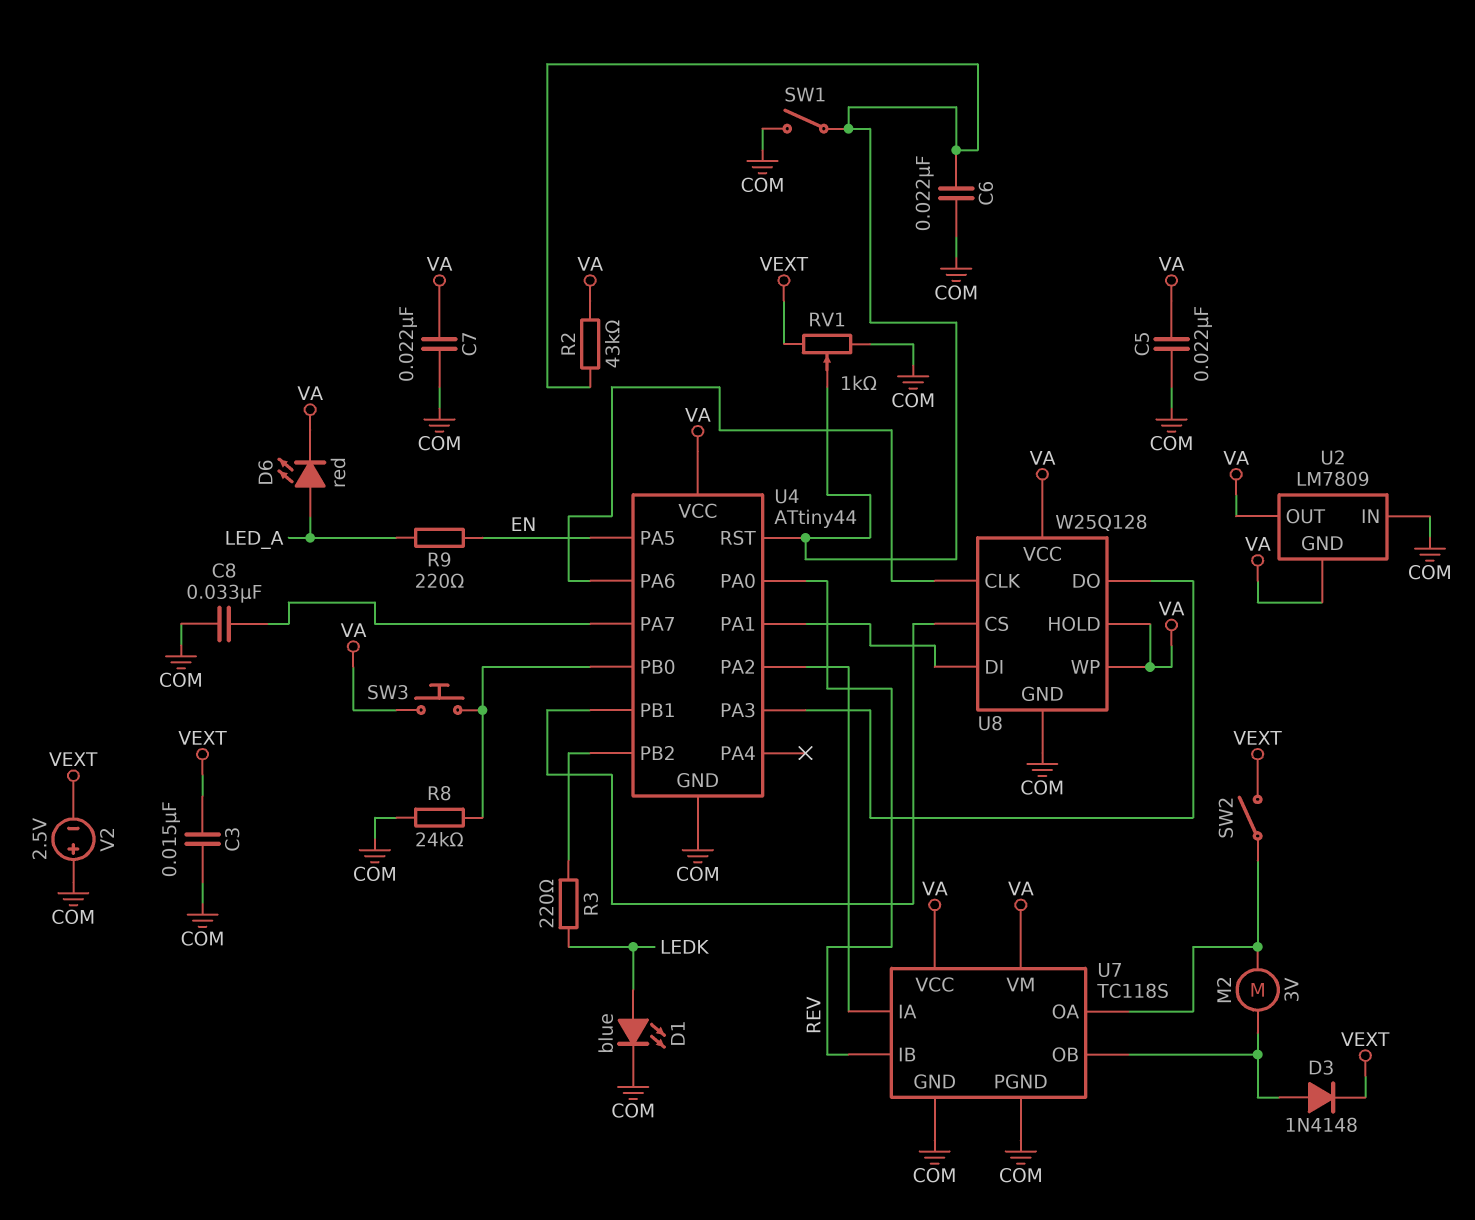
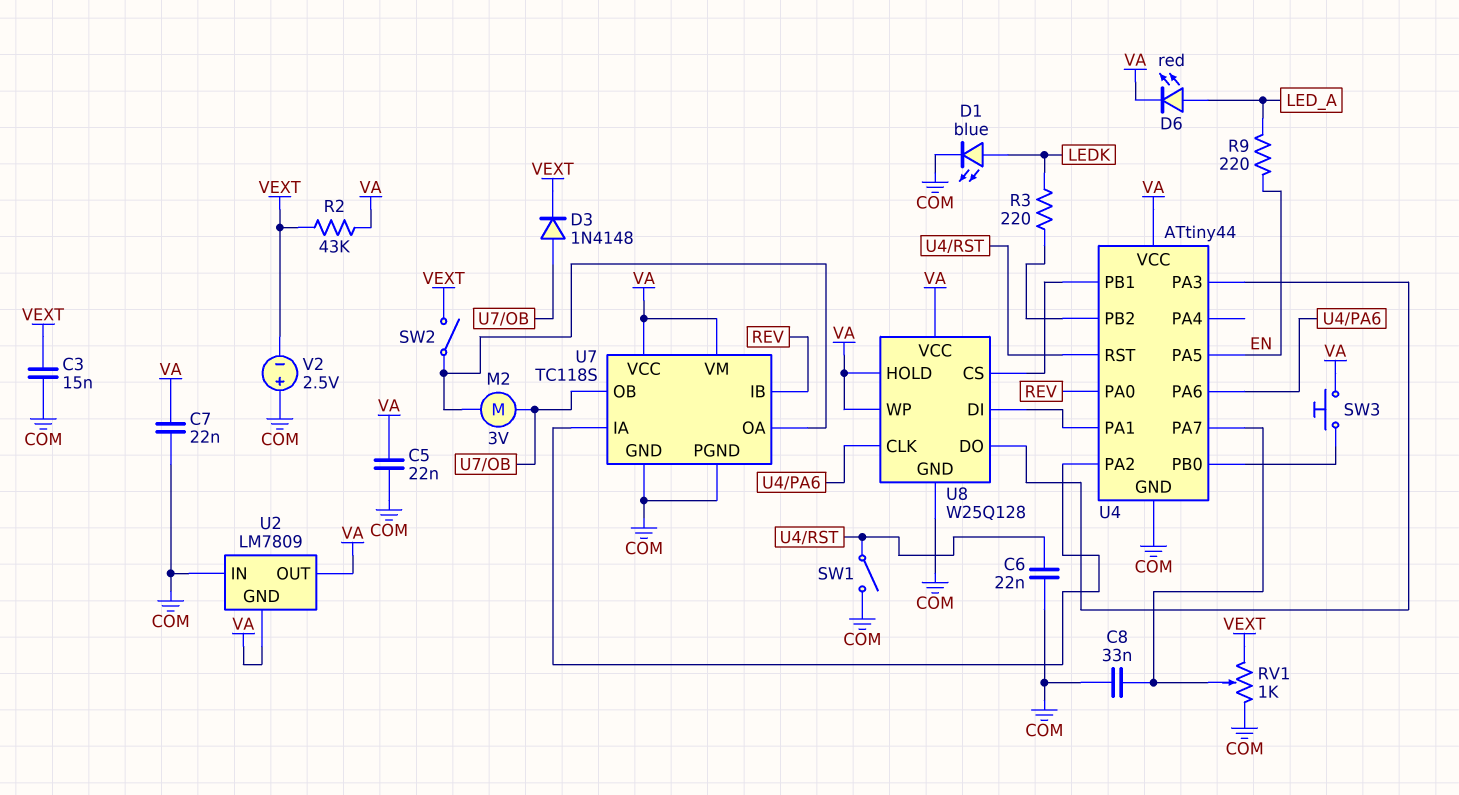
R2: 43k (U4/RST, VA) -> 43k (VA, VEXT)
R8: 24k (COM, U4/PB0) -> none
RV1: 1k (COM, VEXT, wiper U4/RST) -> 1k (COM, VEXT, wiper U4/PA7)

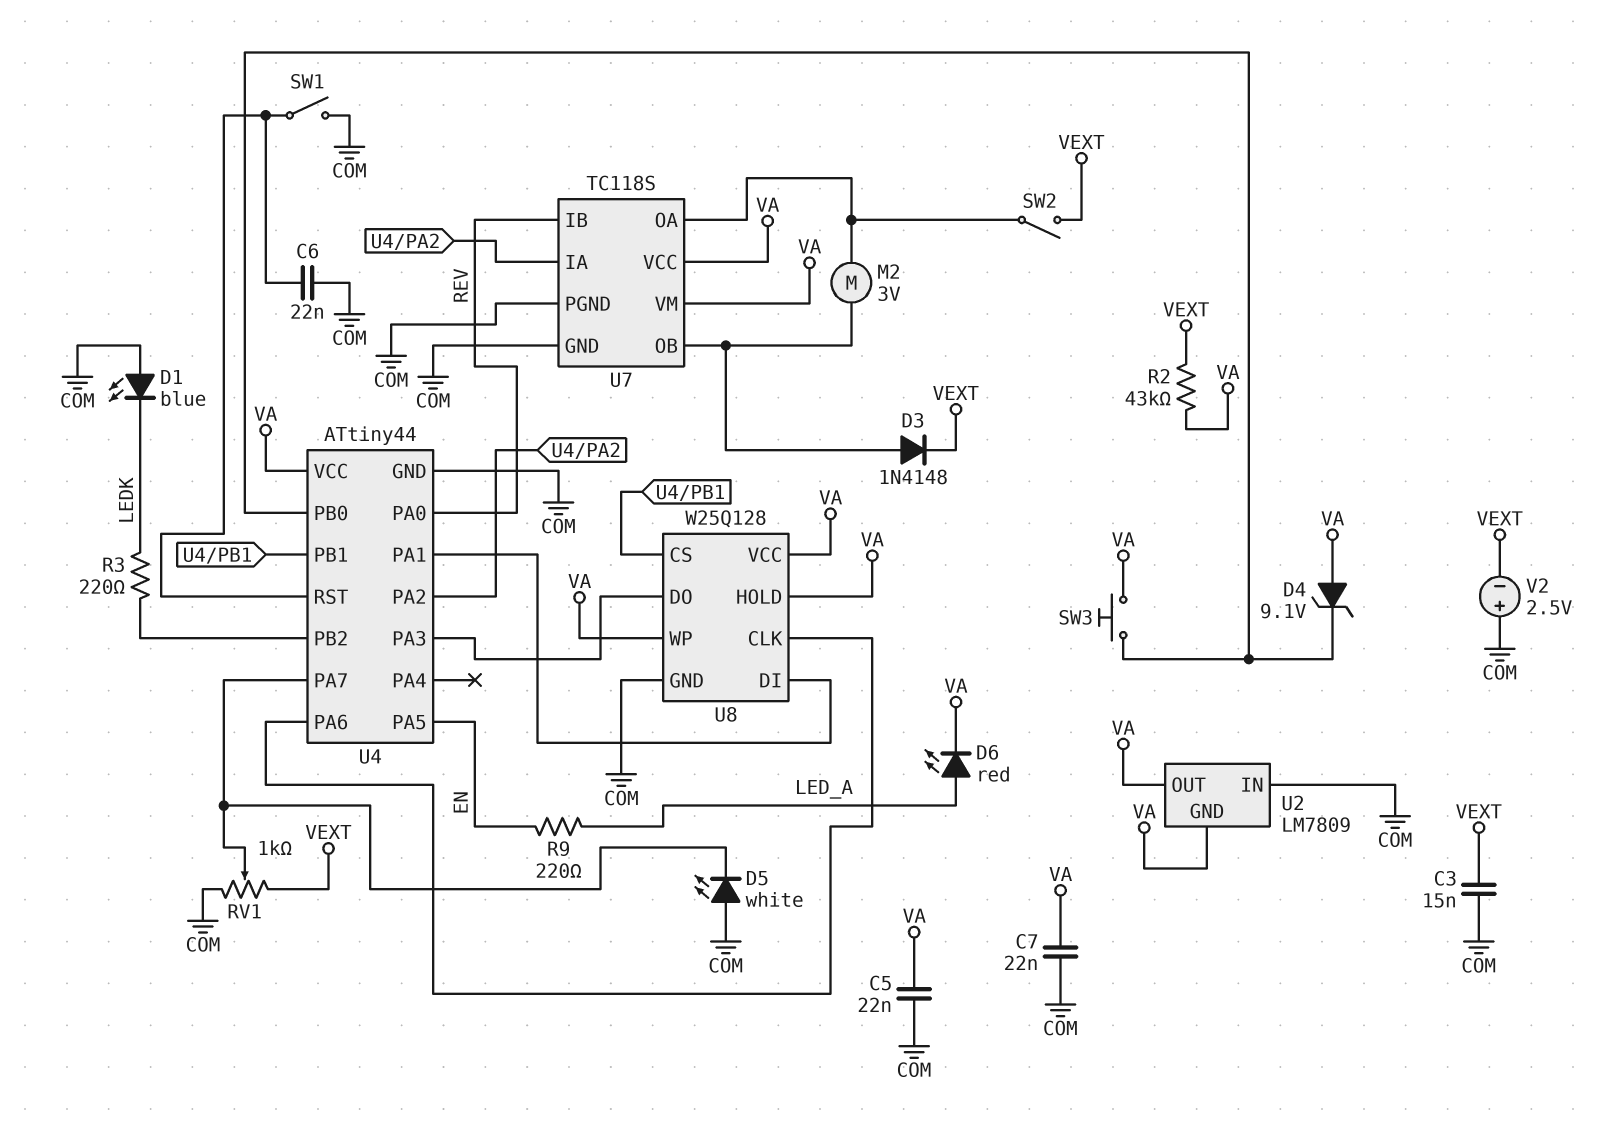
C8: 33nF (COM, U4/PA7) -> none
D1: LED blue (A LEDK, K COM) -> LED blue (A COM, K LEDK)
D4: none -> zener 9.1V (A VA, K U4/PB0)
D5: none -> LED white (A COM, K U4/PA7)

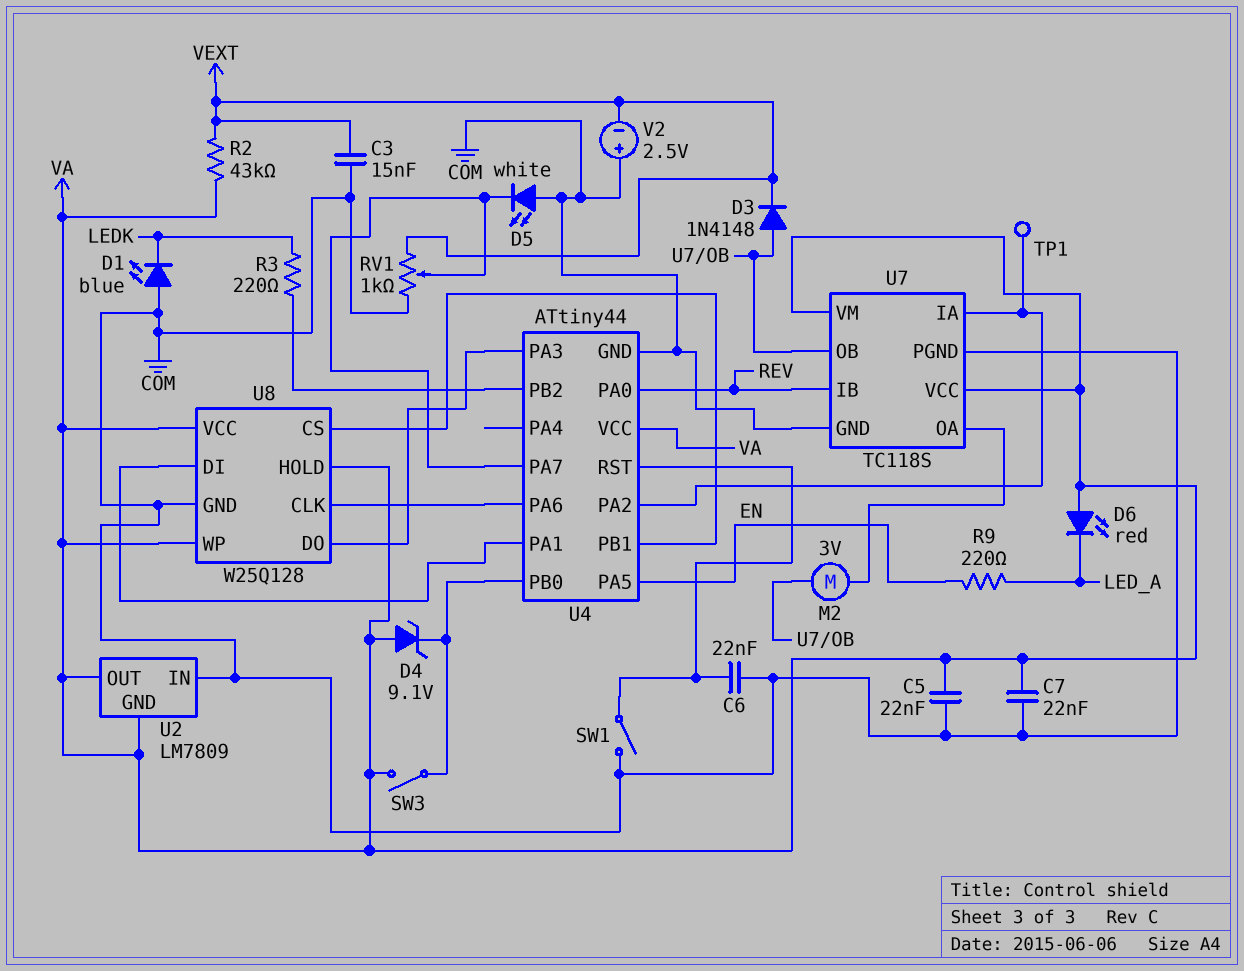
D6: LED red (A LED_A, K VA) -> LED red (A VA, K LED_A)
SW2: switch (U7/OA, VEXT) -> none
SW3: button (U4/PB0, VA) -> switch (U4/PB0, VA)
TP1: none -> test point (U4/PA2)

